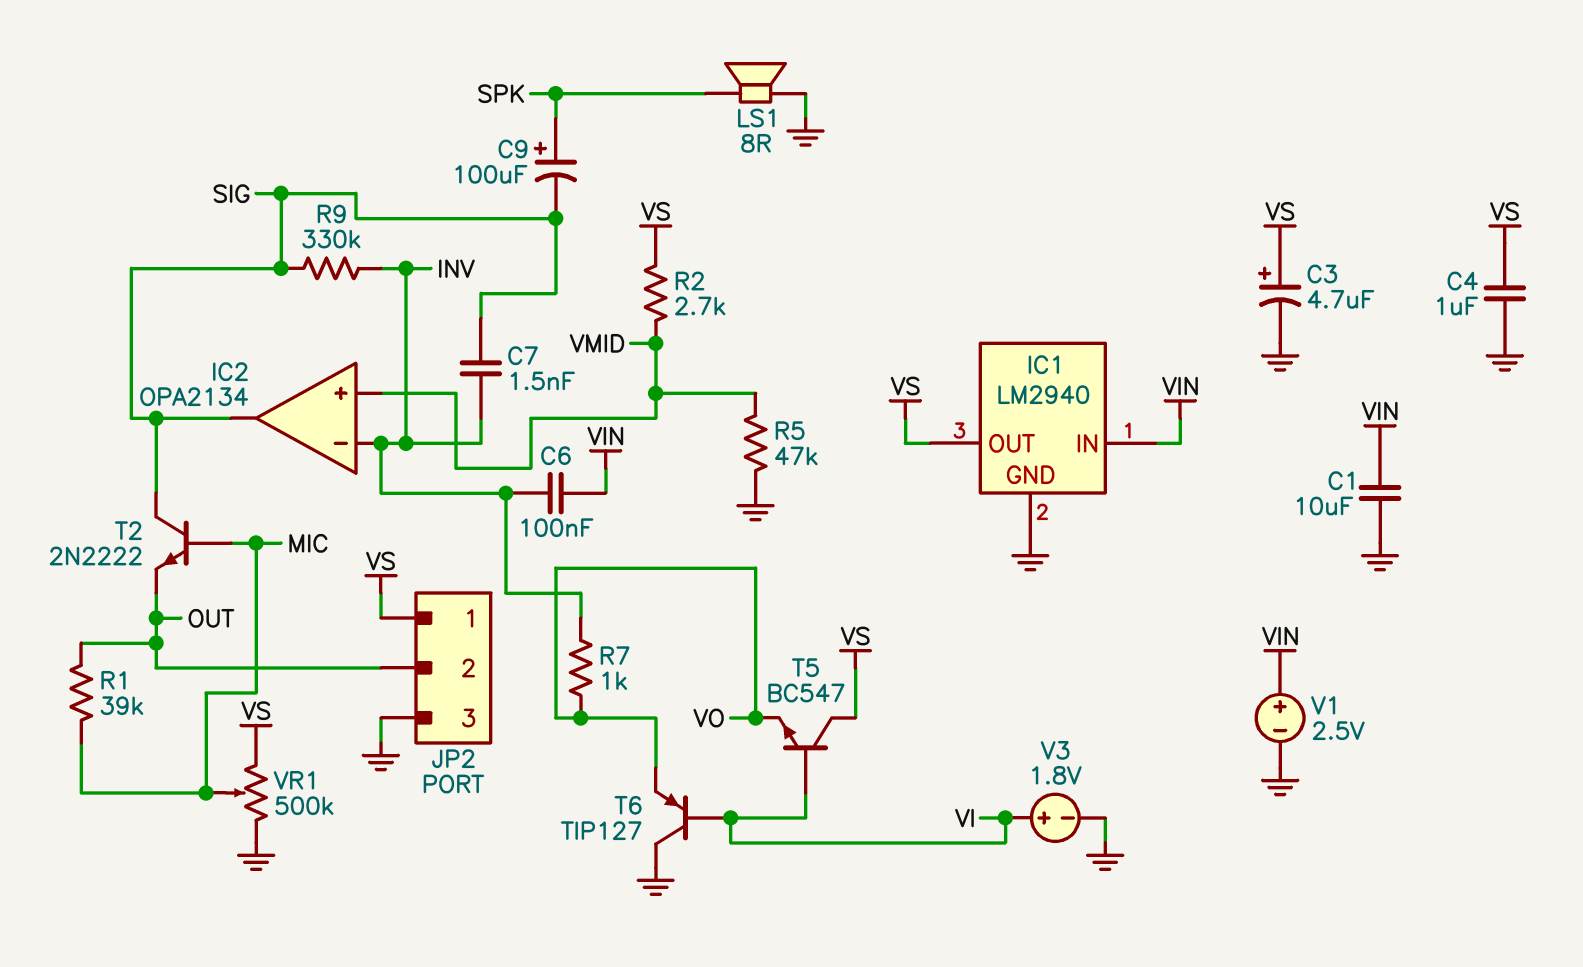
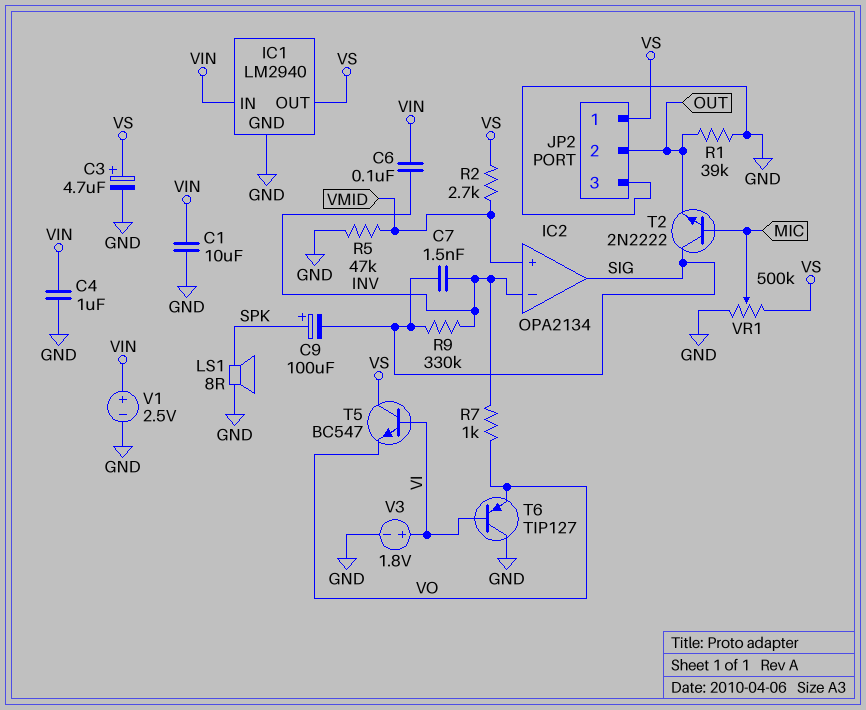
C4: 1uF (GND, VS) -> 1uF (GND, VIN)
R1: 39k (MIC, OUT) -> 39k (GND, OUT)

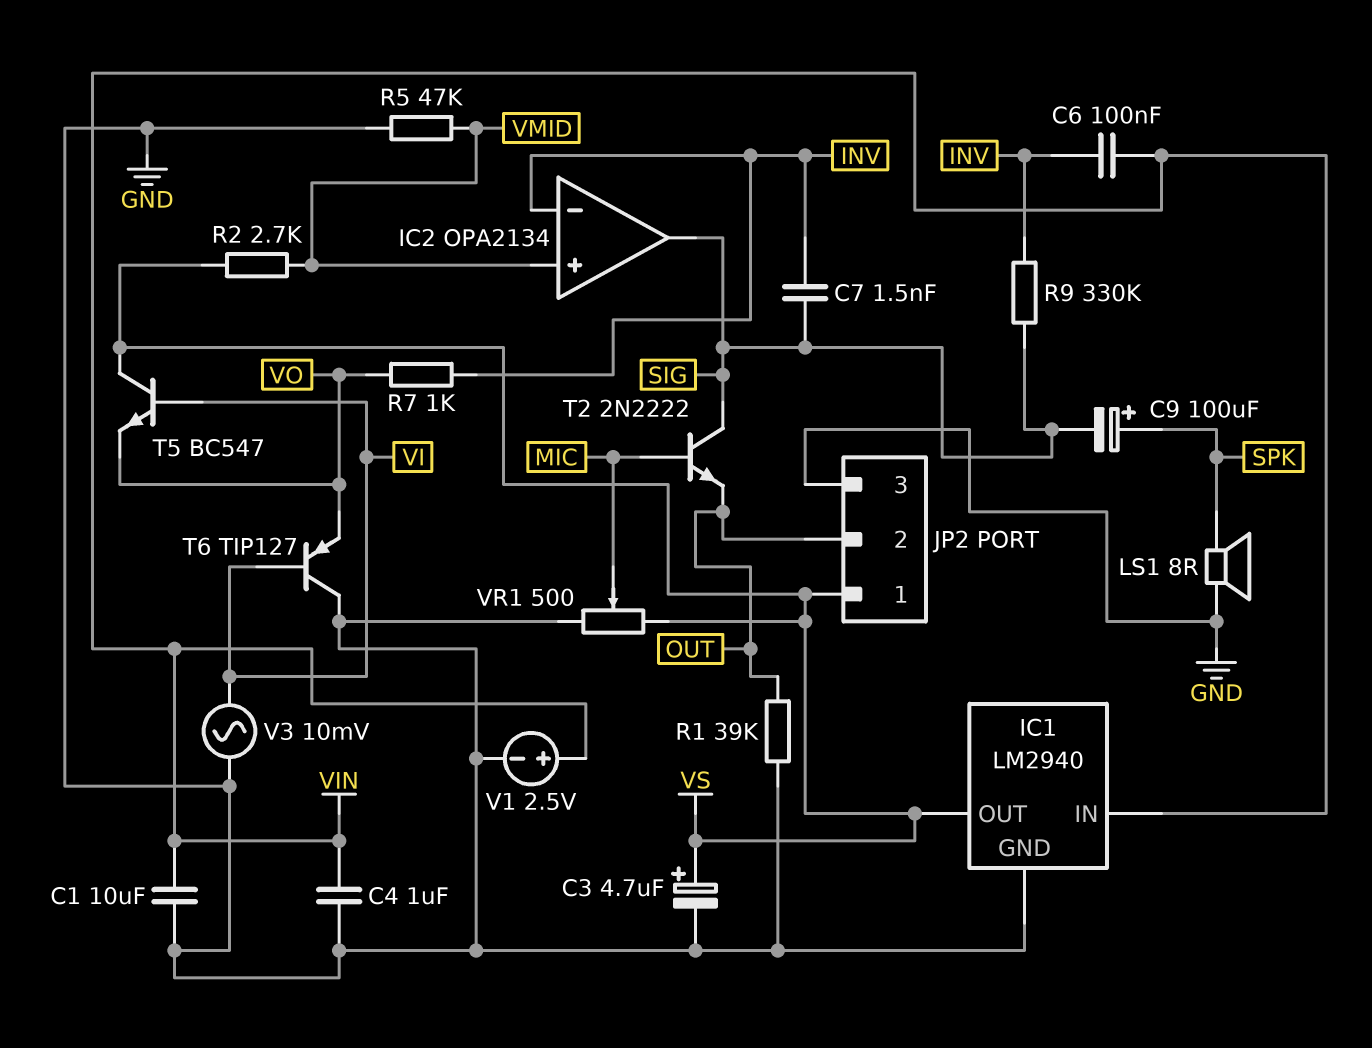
V3: 1.8V (plus VI, minus GND) -> AC 10mV (GND, VI)
VR1: 500k (GND, VS, wiper MIC) -> 500 (GND, VS, wiper MIC)

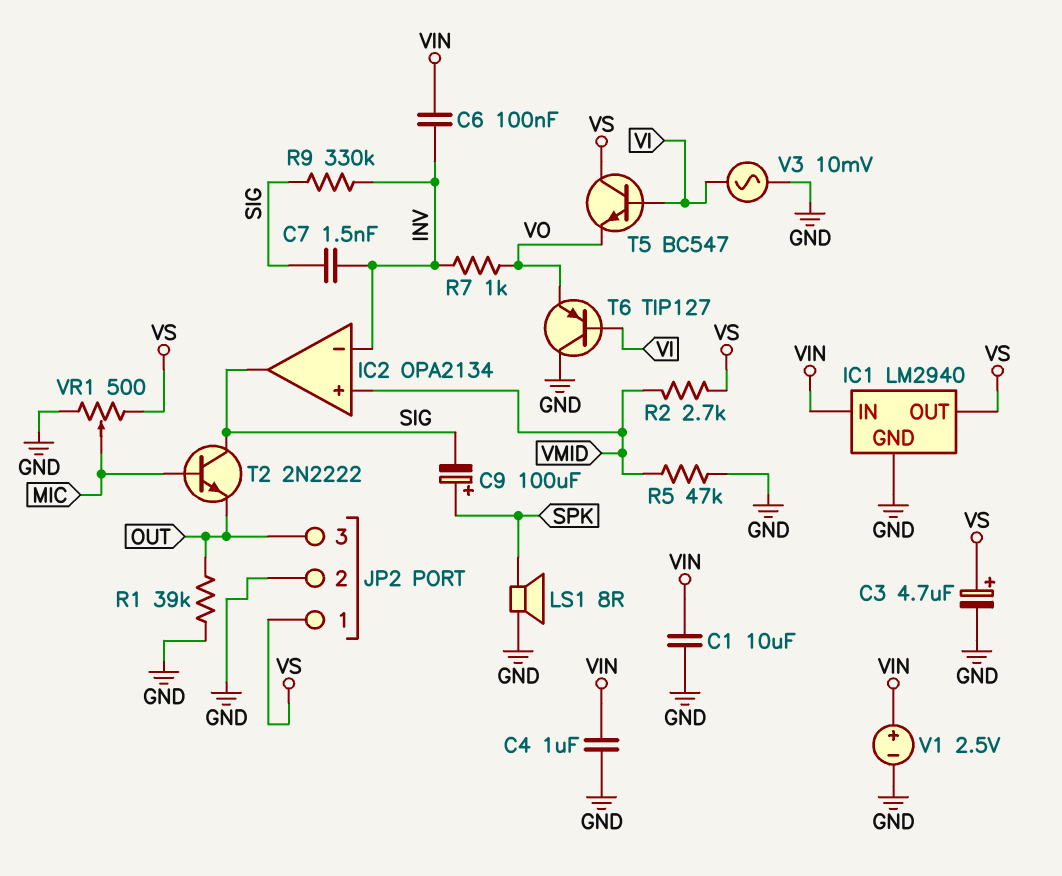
JP2 pin 2: OUT -> GND
JP2 pin 3: GND -> OUT

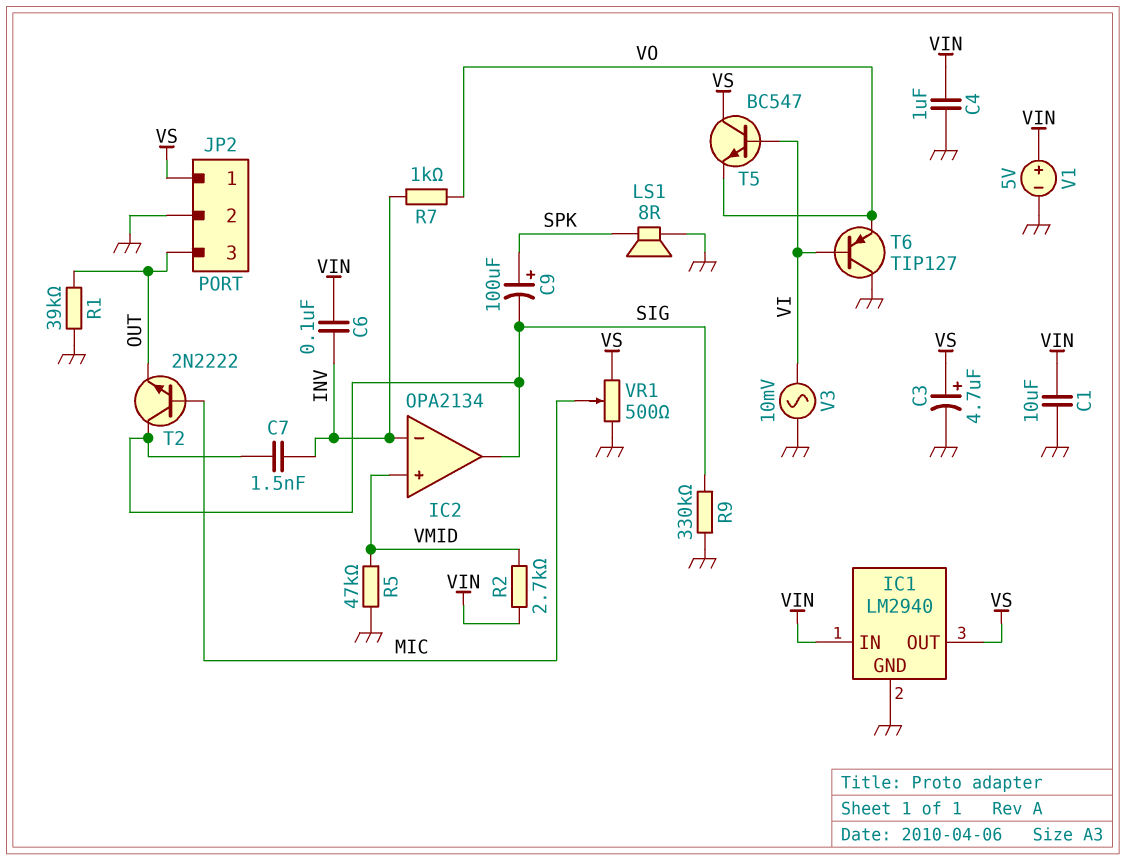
R2: 2.7k (VMID, VS) -> 2.7k (VIN, VMID)
R9: 330k (INV, SIG) -> 330k (GND, SIG)
V1: 2.5V (plus VIN, minus GND) -> 5V (plus VIN, minus GND)

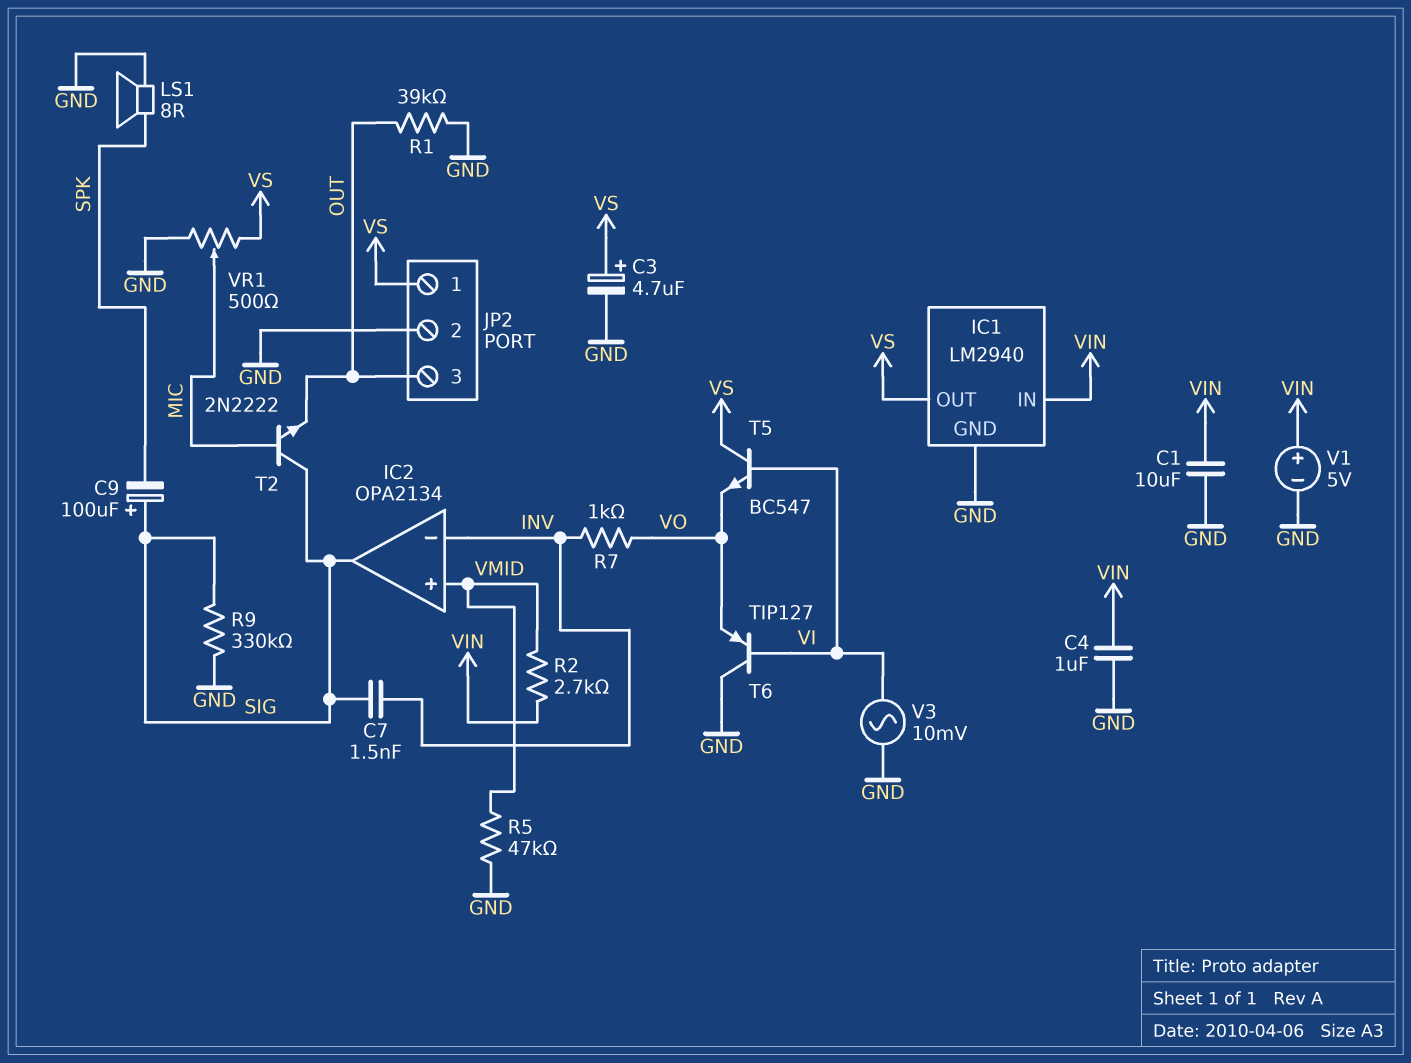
C6: 100nF (INV, VIN) -> none
C9: 100uF (plus SPK, minus SIG) -> 100uF (plus SIG, minus SPK)

